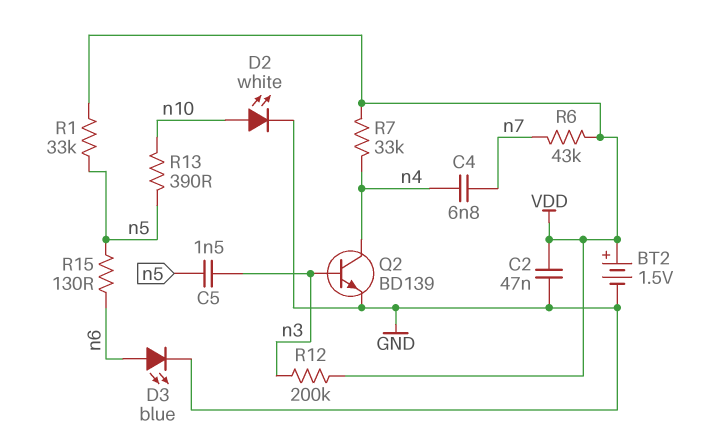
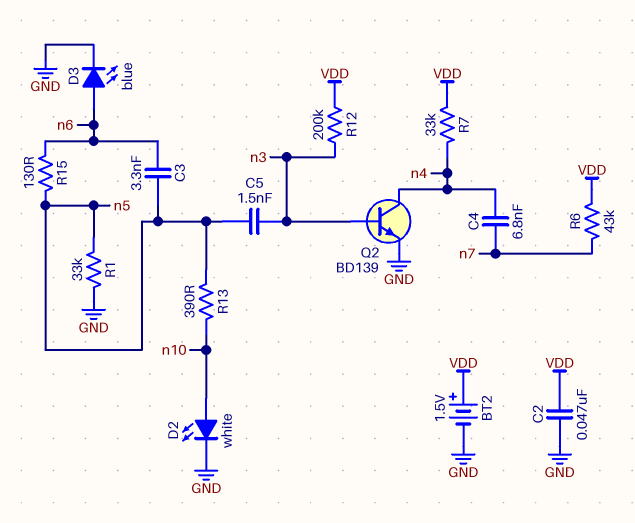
C3: none -> 3.3nF (n5, n6)
R1: 33k (VDD, n5) -> 33k (GND, n5)

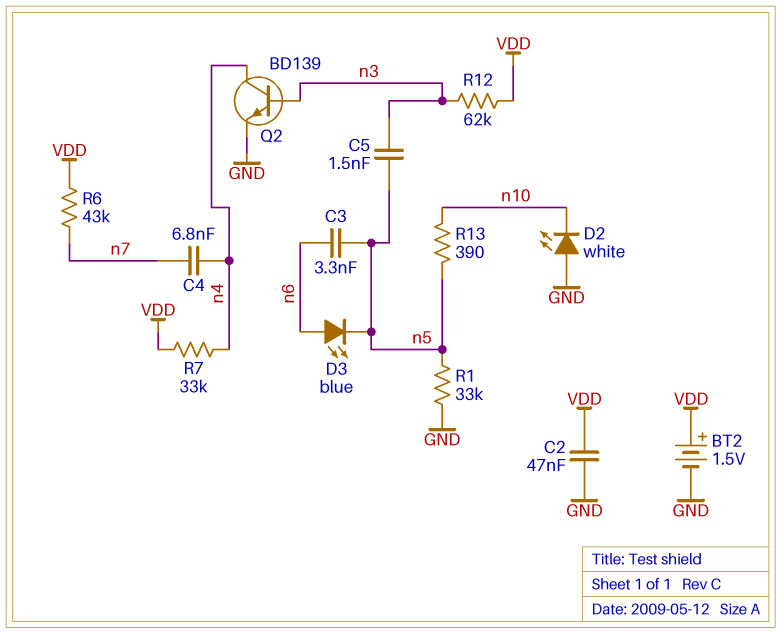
D2: LED white (A n10, K GND) -> LED white (A GND, K n10)
D3: LED blue (A n6, K GND) -> LED blue (A n6, K n5)
R12: 200k (VDD, n3) -> 62k (VDD, n3)
R15: 130 (n5, n6) -> none

